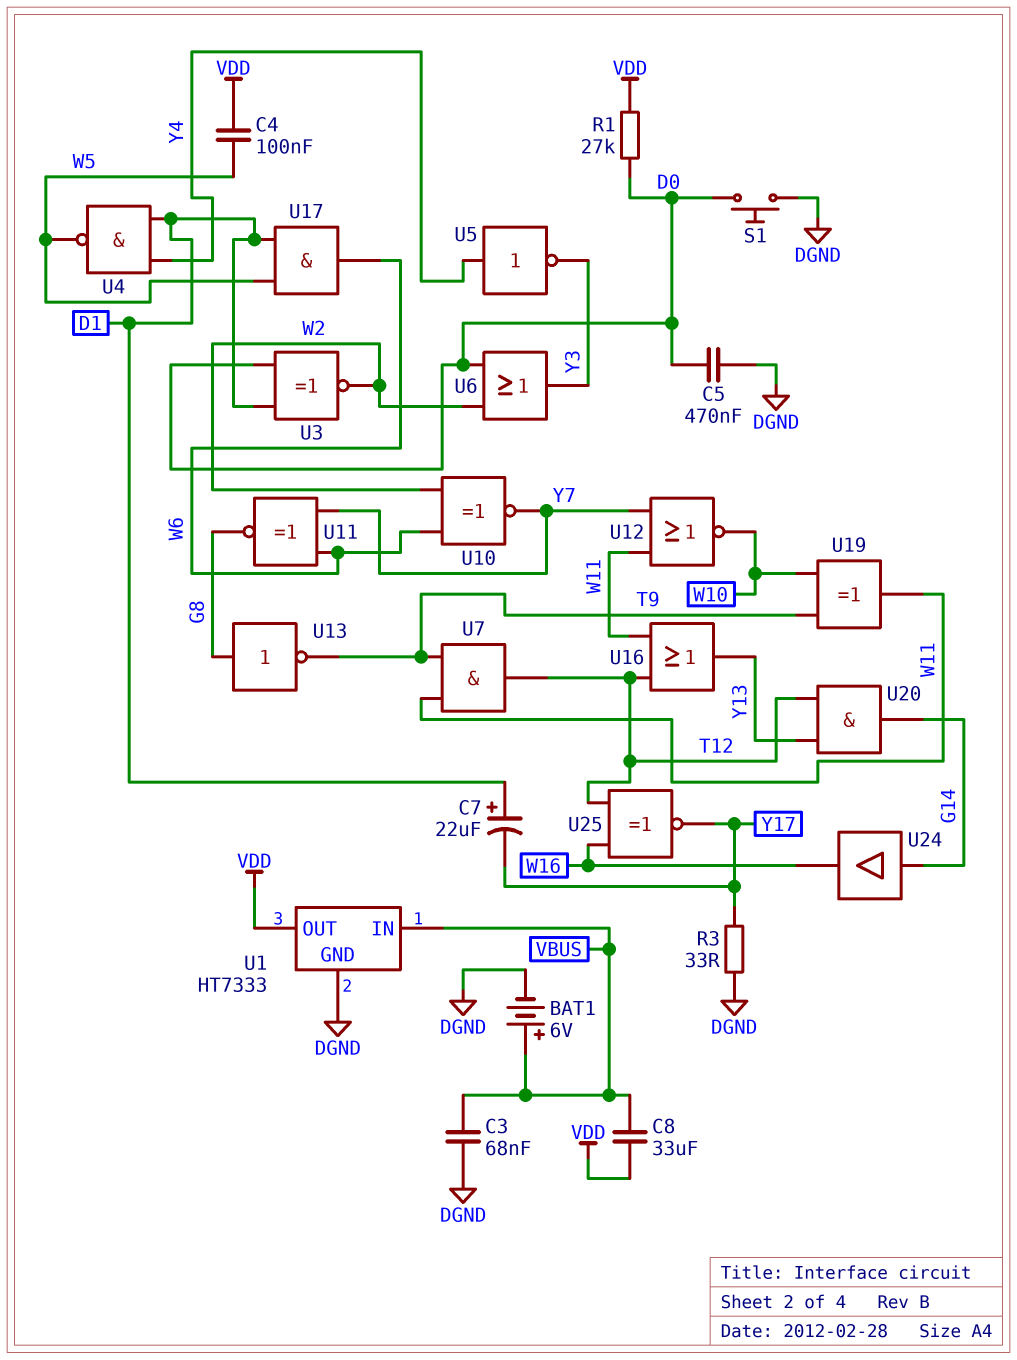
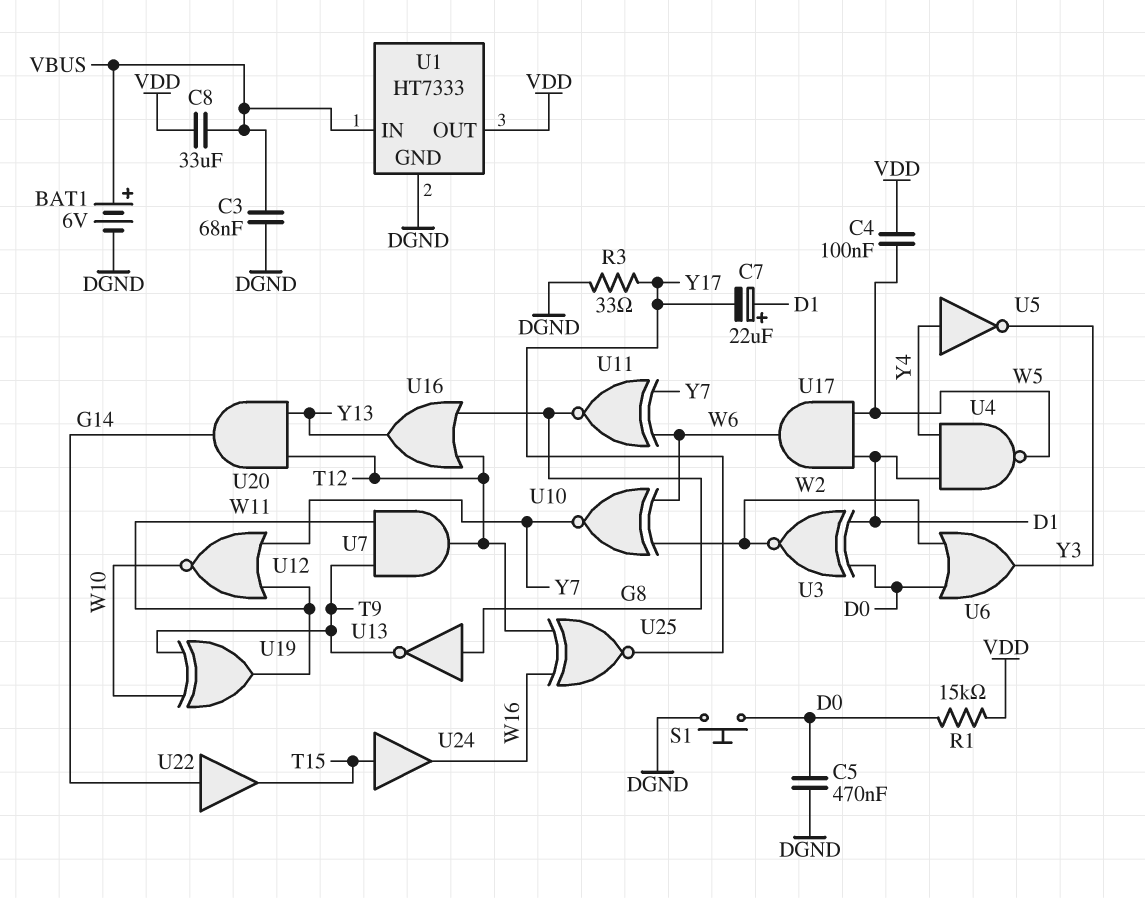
R1: 27k (D0, VDD) -> 15k (D0, VDD)
U16: OR (in T12, in W11, out Y13) -> OR (in G8, in T12, out Y13)
U22: none -> buffer (in G14, out T15)
U24: buffer (in G14, out W16) -> buffer (in T15, out W16)

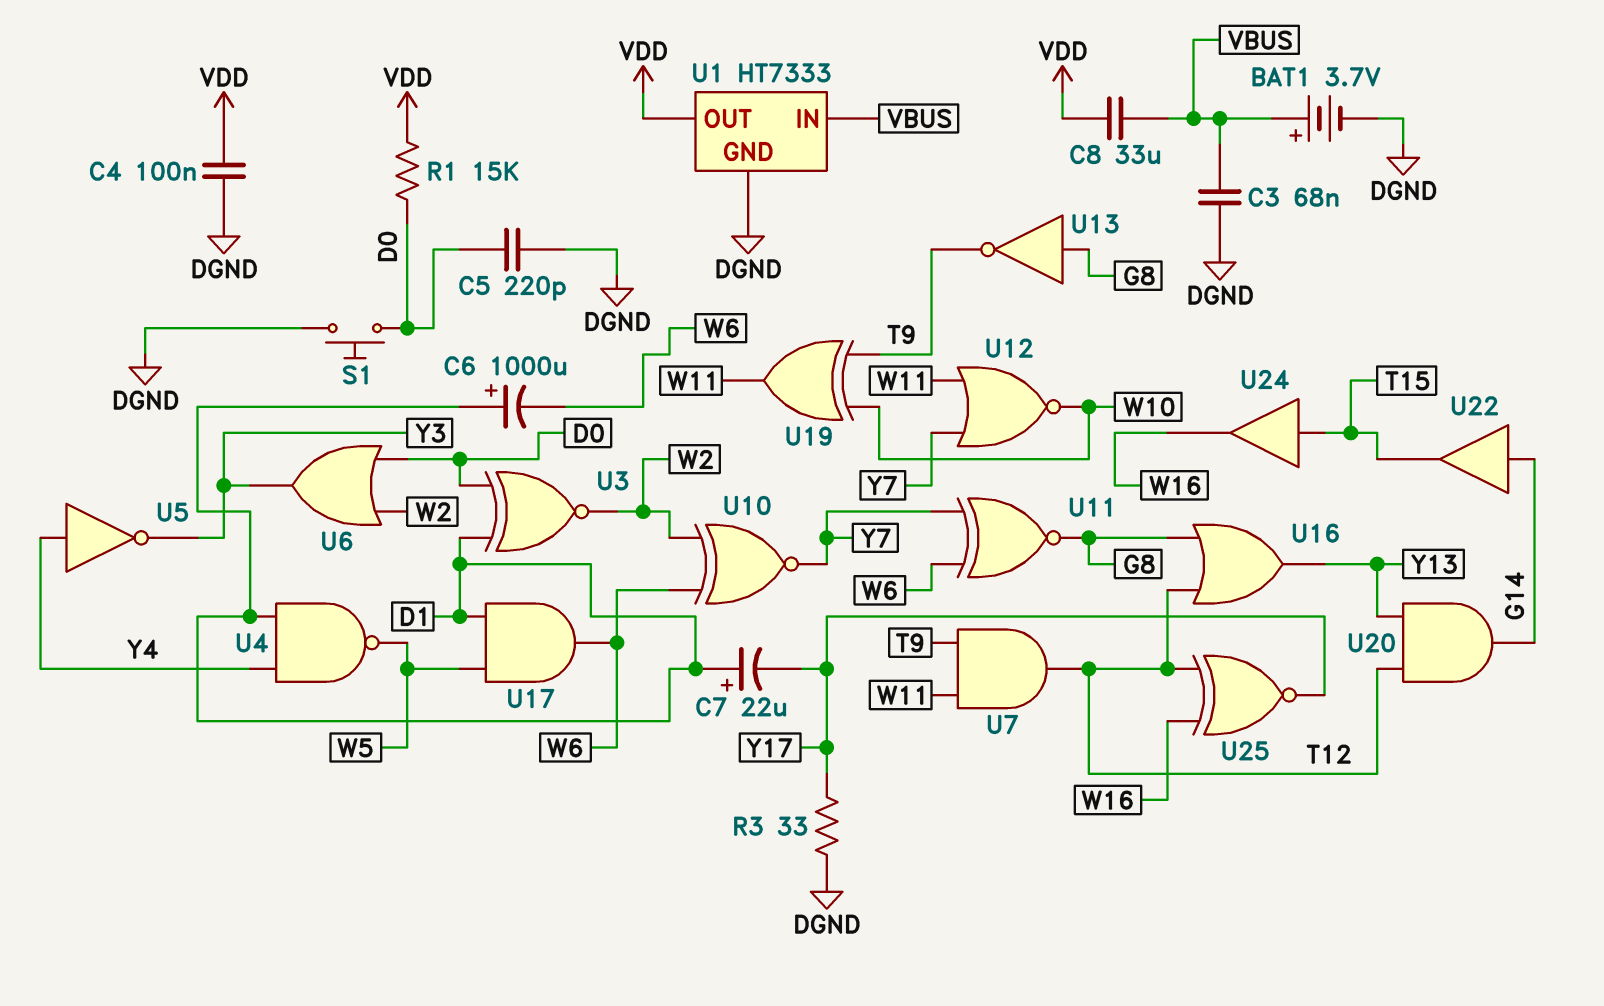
BAT1: 6V (plus VBUS, minus DGND) -> 3.7V (plus VBUS, minus DGND)
C4: 100nF (VDD, W5) -> 100nF (DGND, VDD)
C5: 470nF (D0, DGND) -> 220pF (D0, DGND)
C6: none -> 1000uF (plus D1, minus W6)

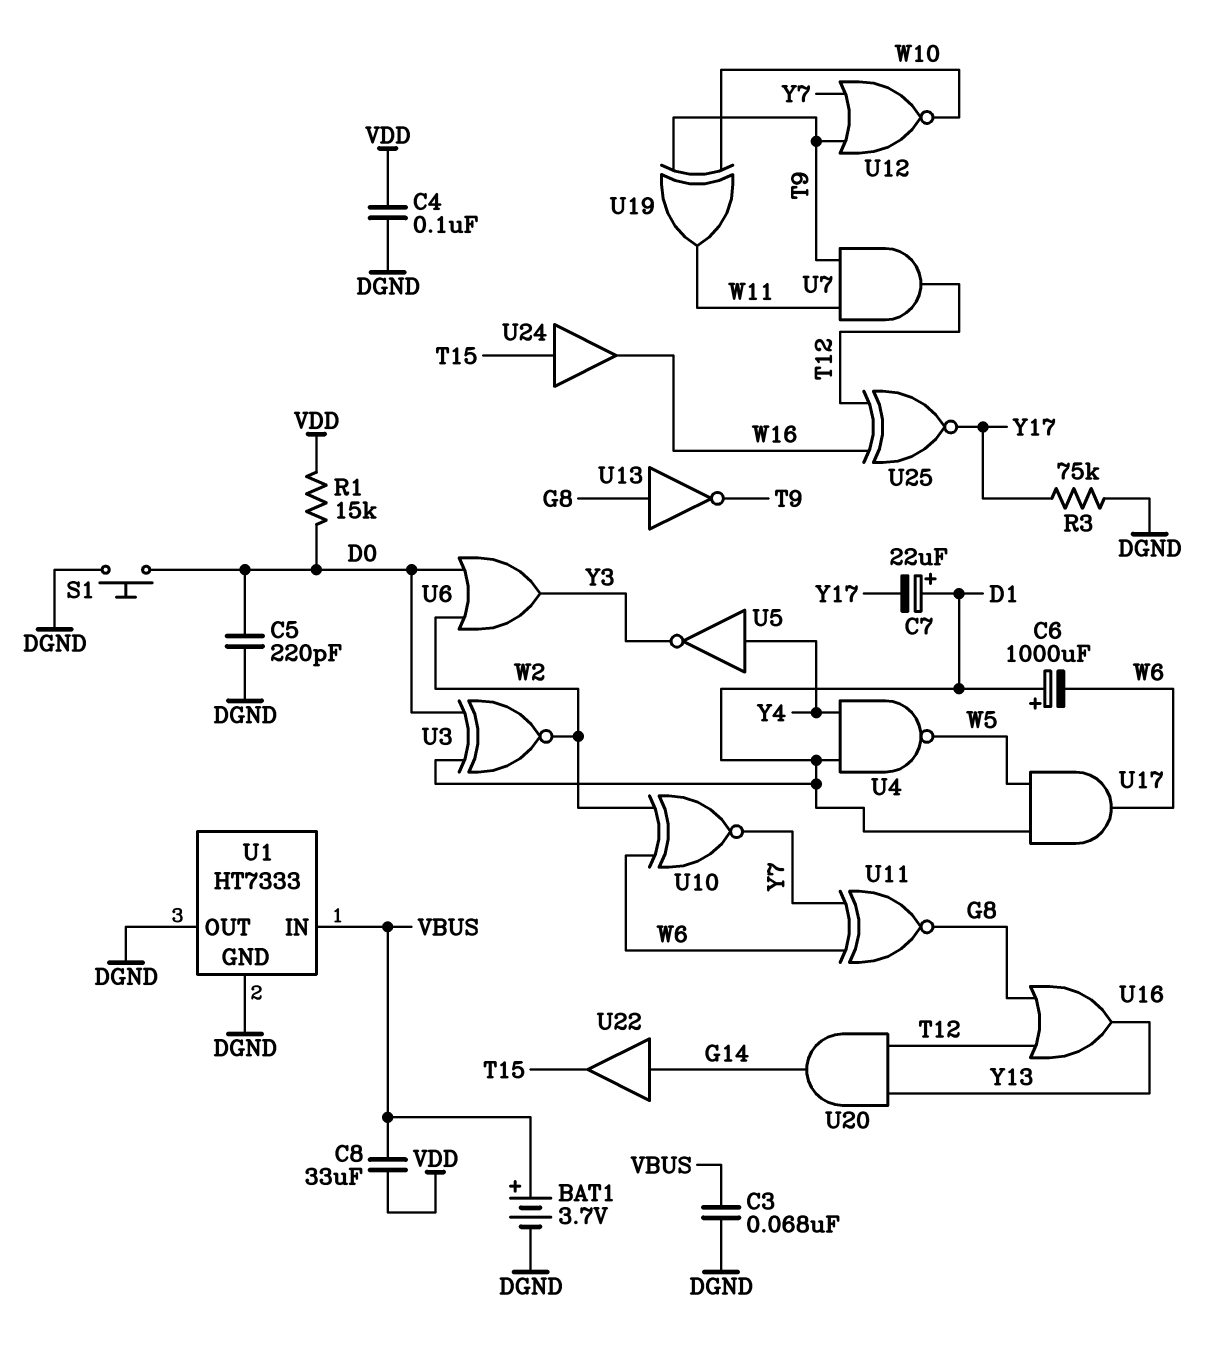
R3: 33 (DGND, Y17) -> 75k (DGND, Y17)
U1 pin OUT: VDD -> DGND
U12: NOR (in W11, in Y7, out W10) -> NOR (in T9, in Y7, out W10)

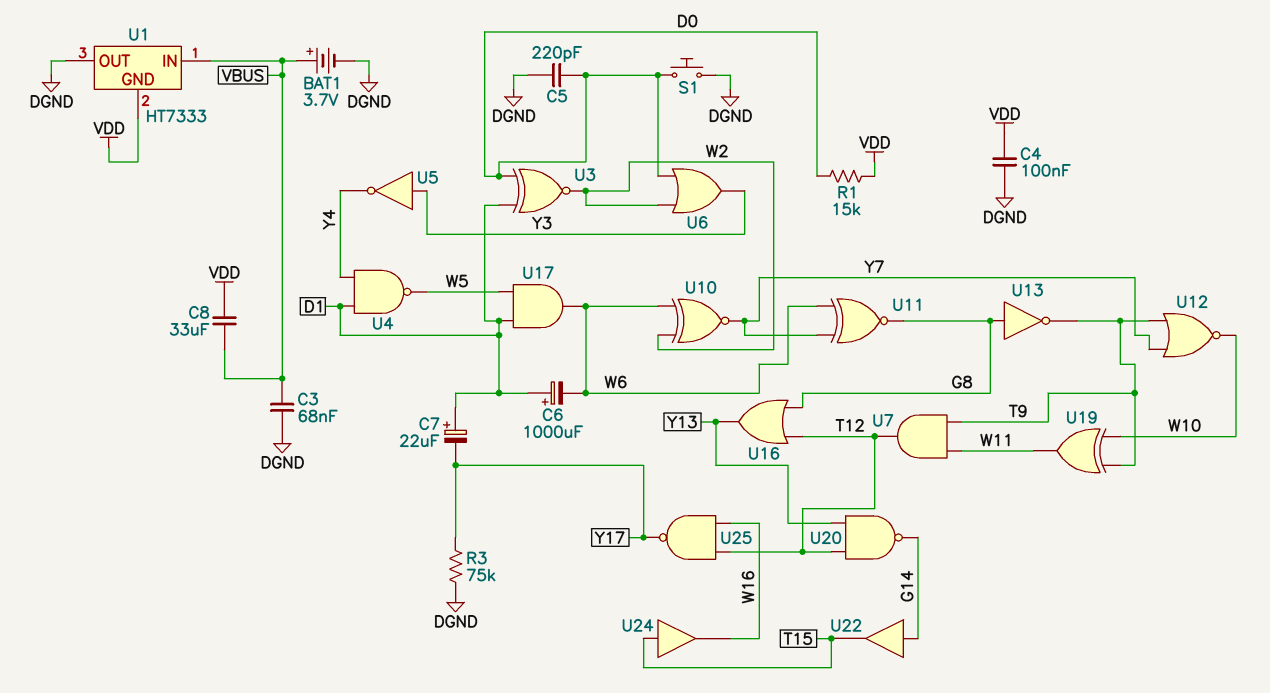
U1 pin GND: DGND -> VDD
U5: NOT (in Y4, out Y3) -> NOT (in Y3, out Y4)
U20: AND (in T12, in Y13, out G14) -> NAND (in T12, in Y13, out G14)
U25: XNOR (in T12, in W16, out Y17) -> NAND (in T12, in W16, out Y17)

